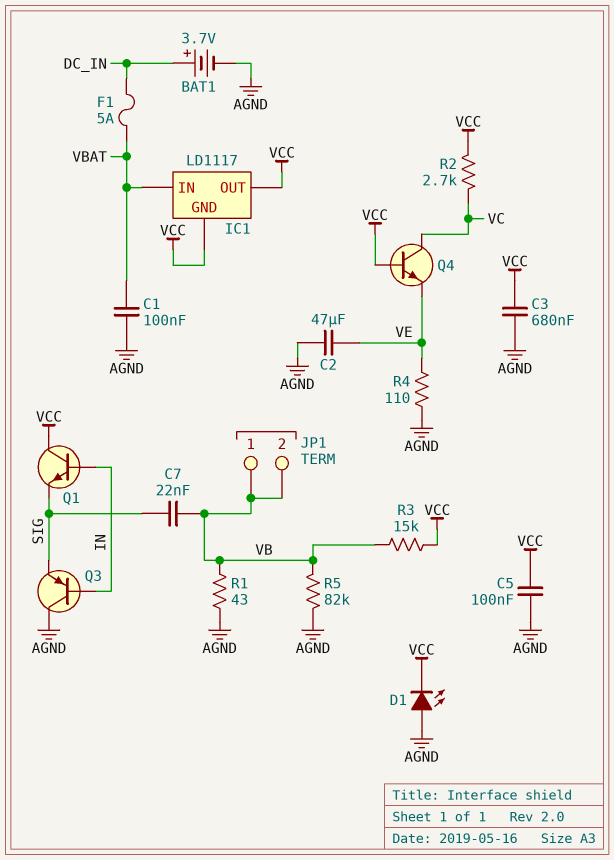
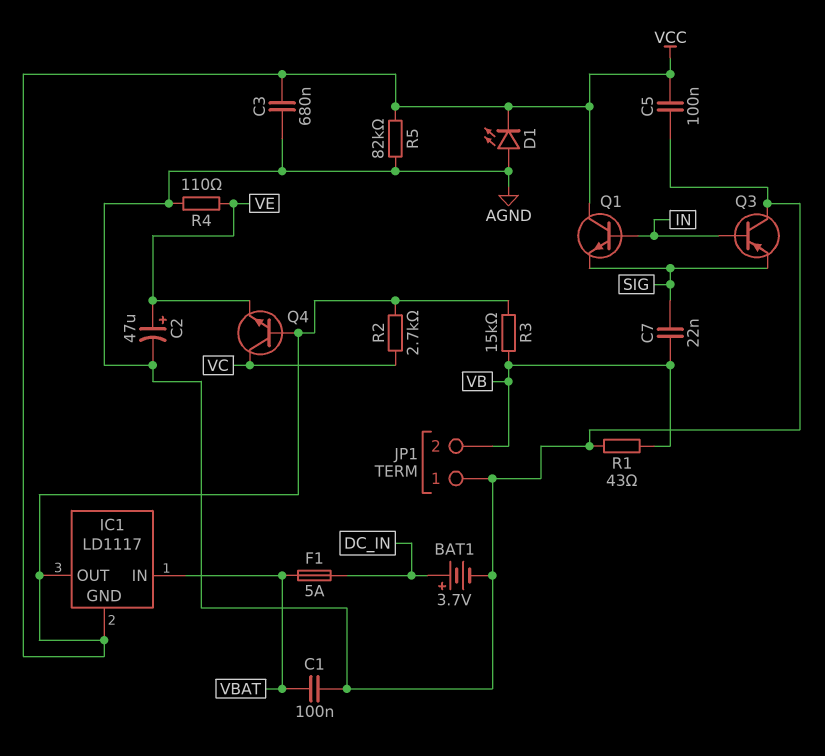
C2: 47uF (AGND, VE) -> 47uF (plus VE, minus AGND)
JP1 pin 1: VB -> AGND
R5: 82k (AGND, VB) -> 82k (AGND, VCC)

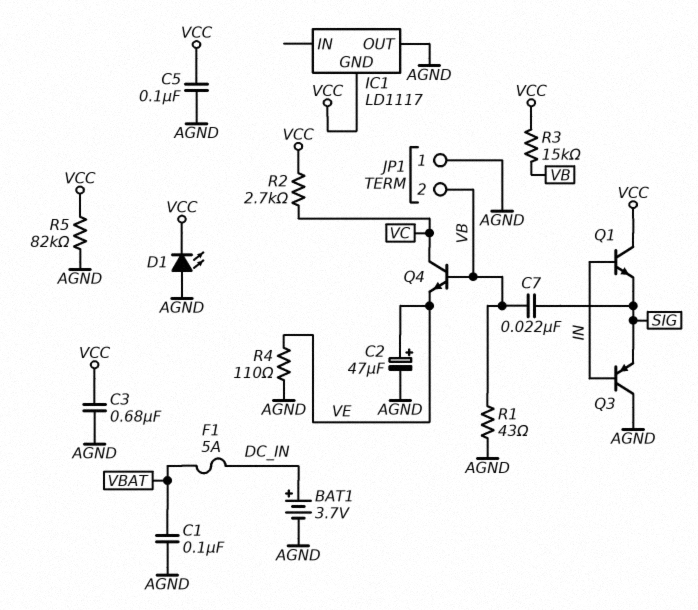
IC1 pin IN: VBAT -> none
IC1 pin OUT: VCC -> AGND
Q4: NPN (B VCC, C VC, E VE) -> NPN (B VB, C VC, E VE)

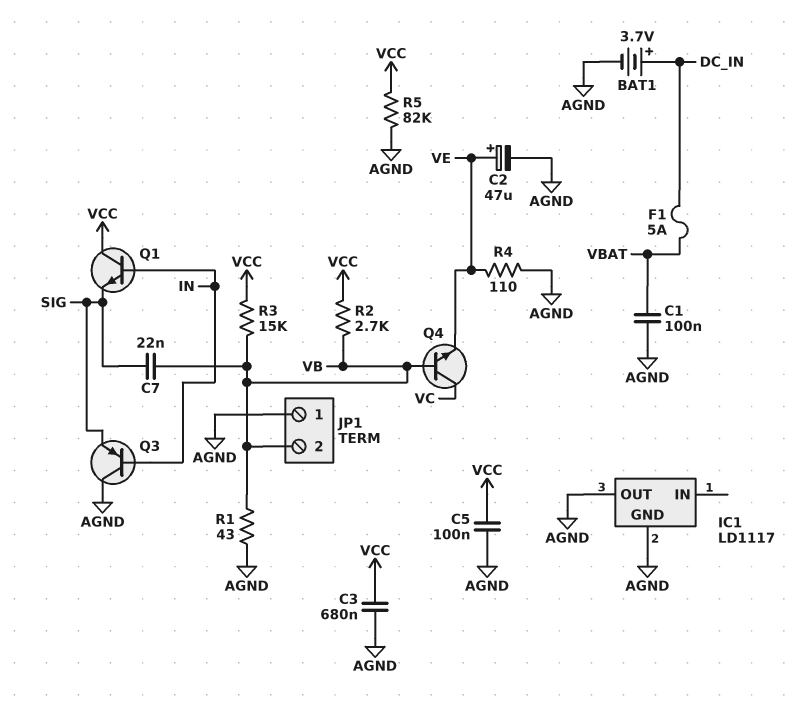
D1: LED (A AGND, K VCC) -> none
IC1 pin GND: VCC -> AGND
R2: 2.7k (VC, VCC) -> 2.7k (VB, VCC)

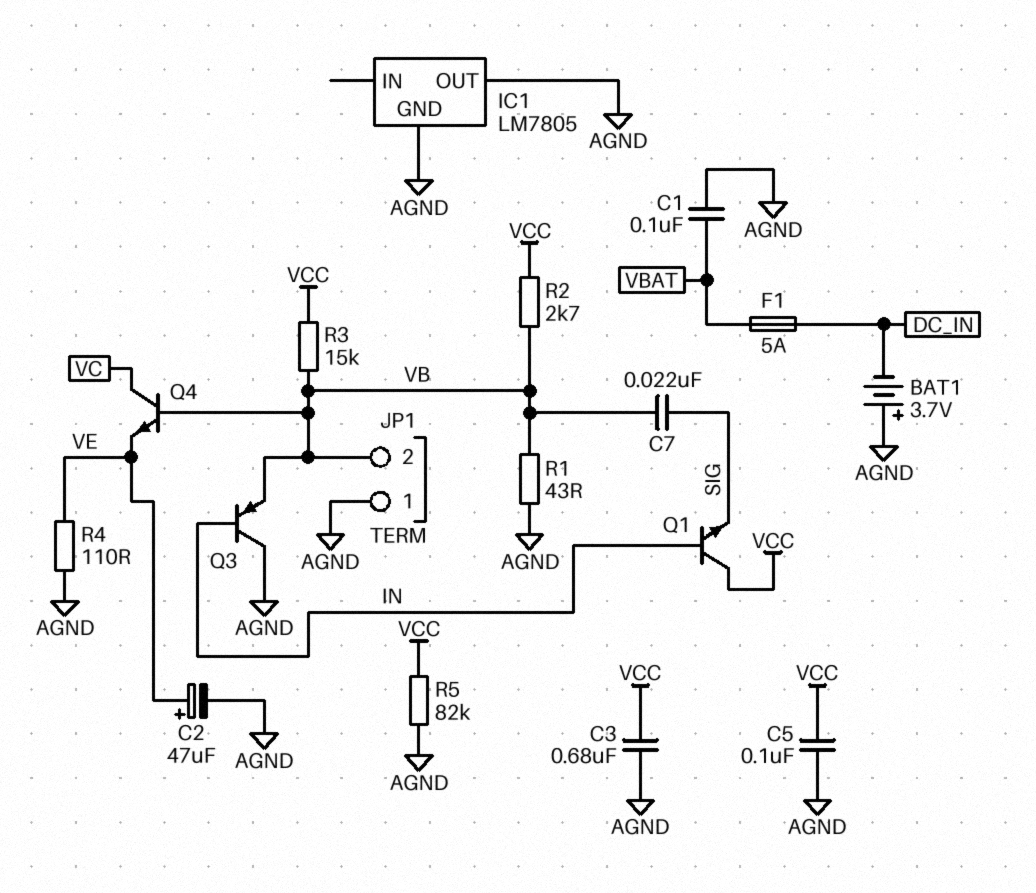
BAT1: 3.7V (plus DC_IN, minus AGND) -> 3.7V (plus AGND, minus DC_IN)
IC1: LD1117 -> LM7805
Q3: PNP (B IN, C AGND, E SIG) -> PNP (B IN, C AGND, E VB)

